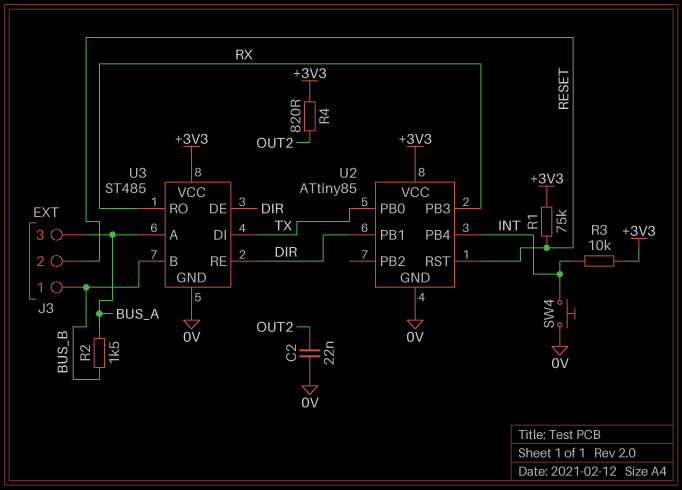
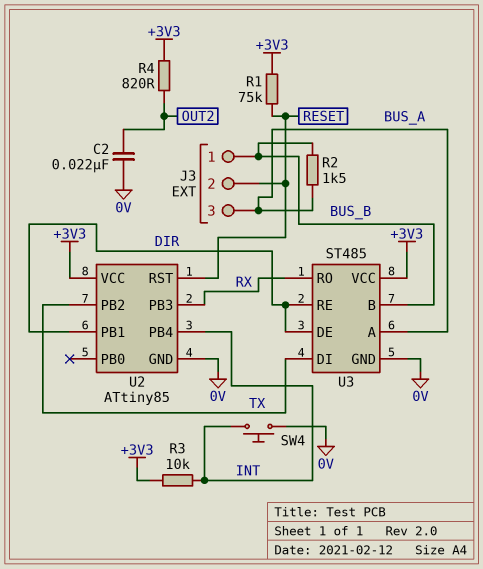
U2 pin PB0: TX -> none
U2 pin PB2: none -> TX

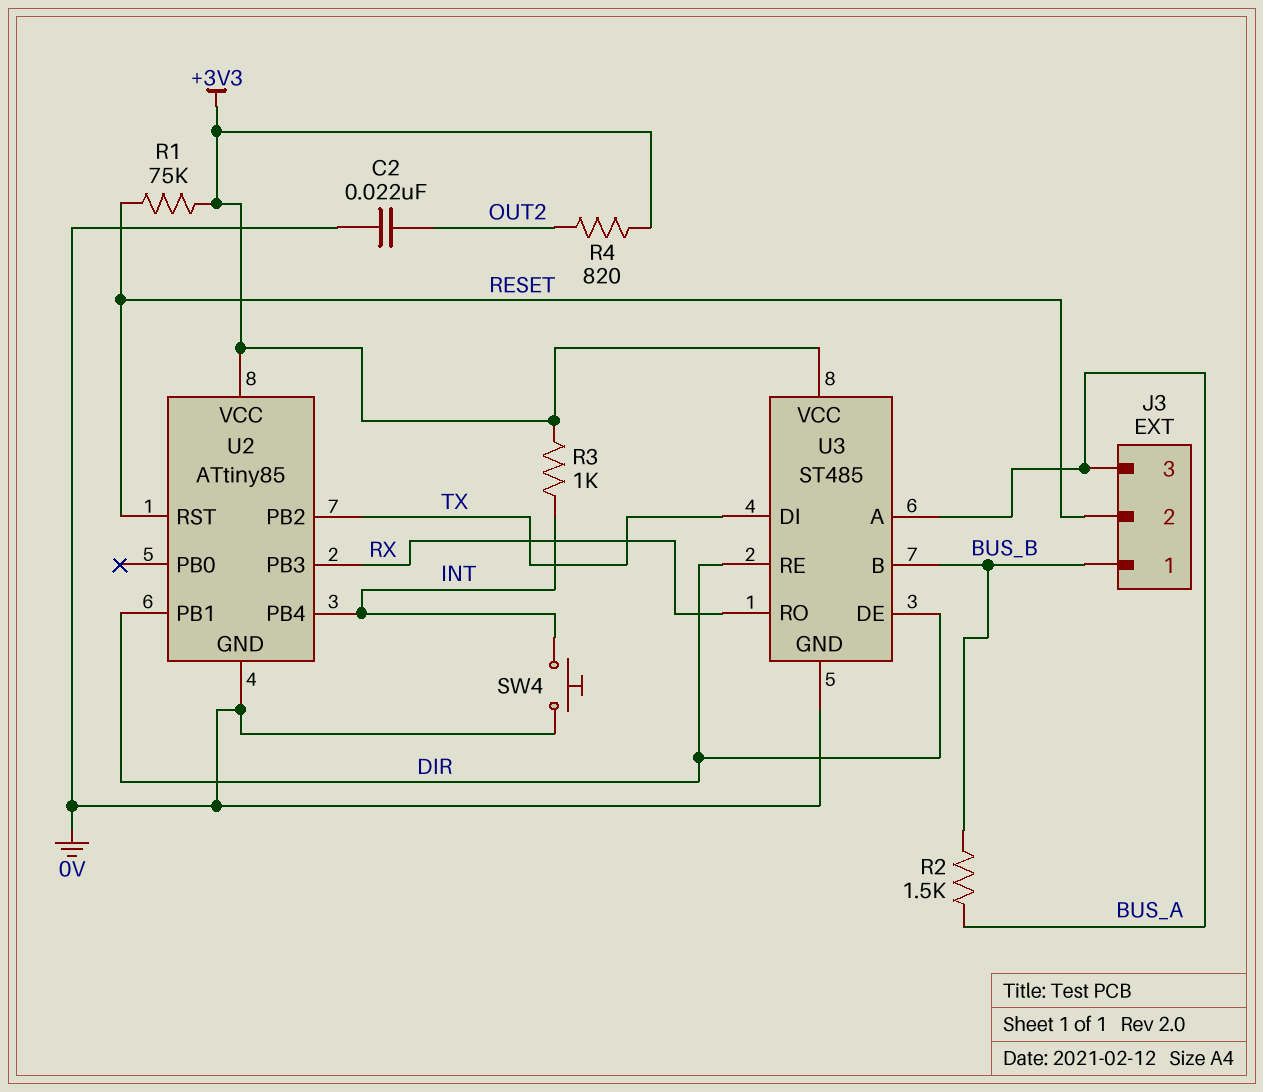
R3: 10k (+3V3, INT) -> 1k (+3V3, INT)

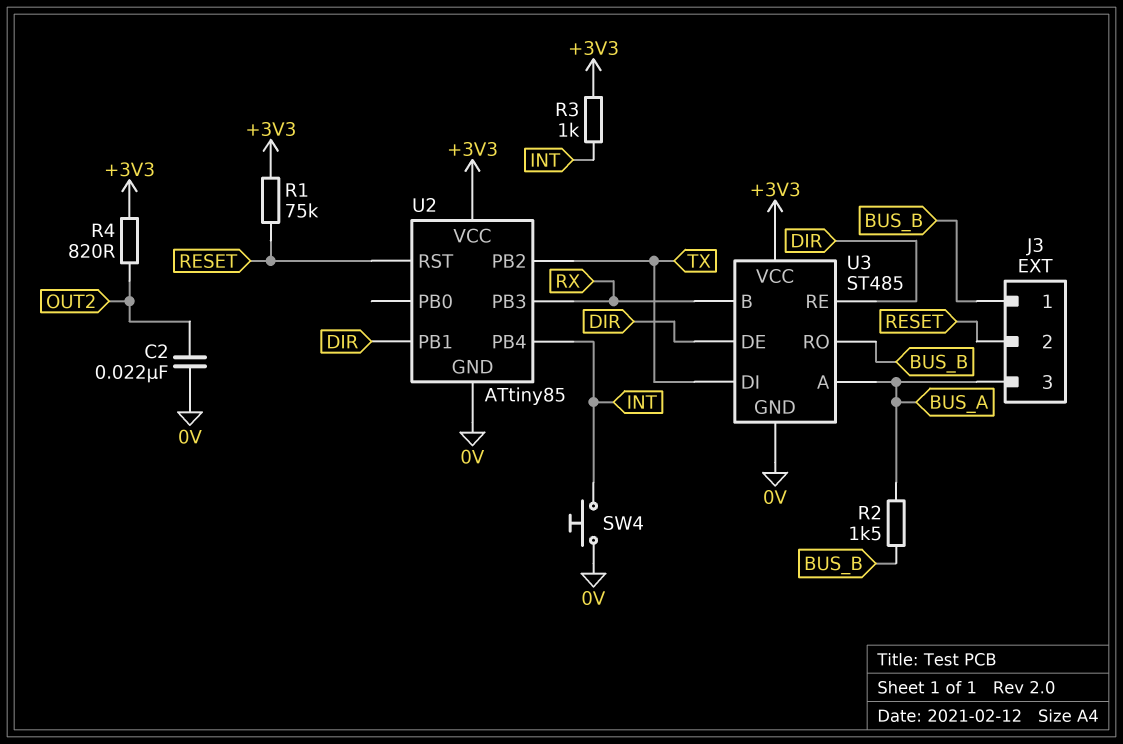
U3 pin B: BUS_B -> RX
U3 pin RO: RX -> BUS_B

